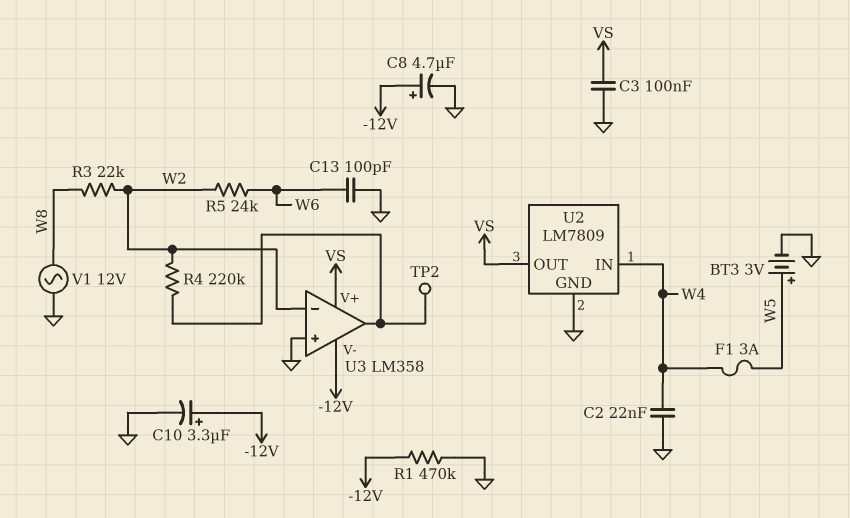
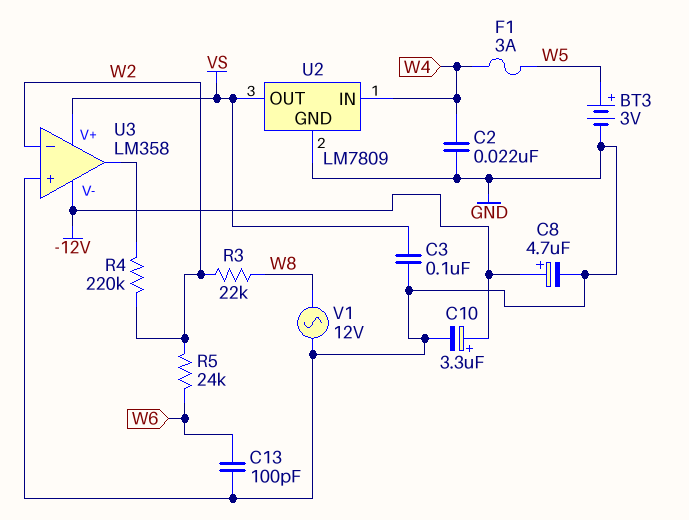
R1: 470k (-12V, GND) -> none
TP2: test point (U3/out) -> none

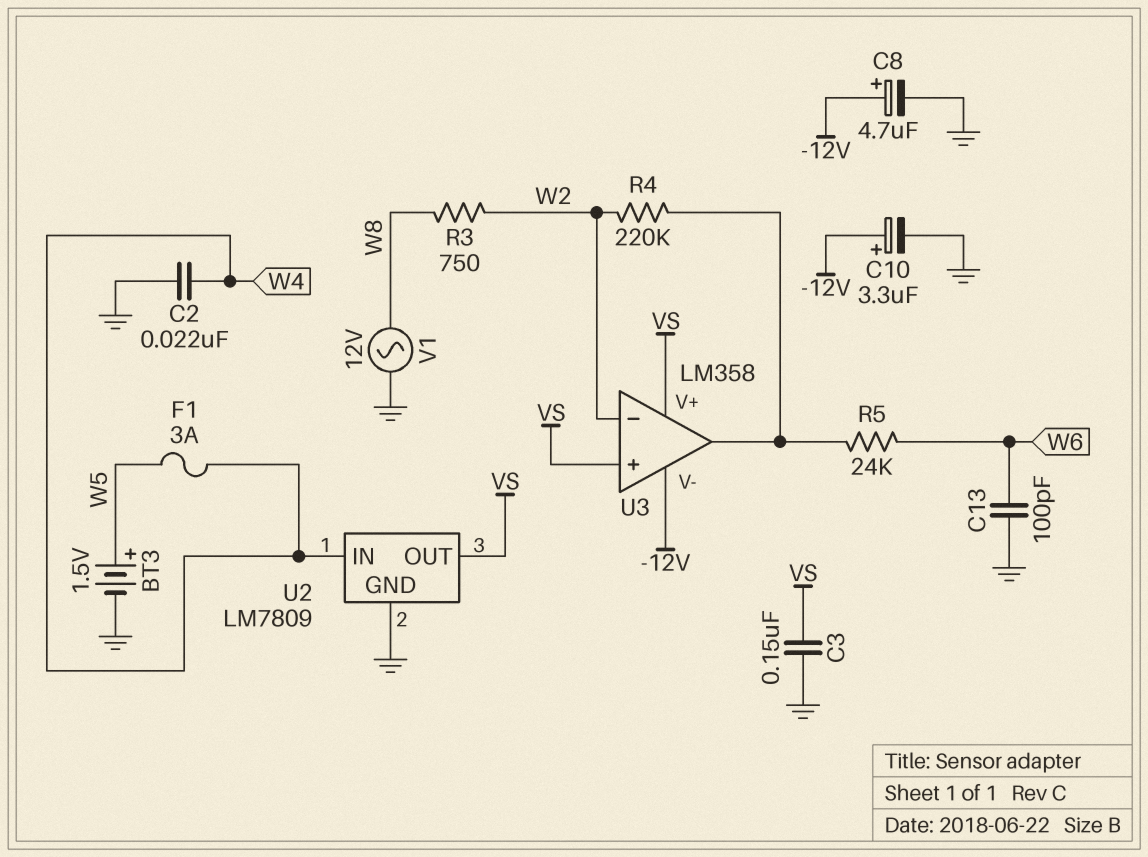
BT3: 3V (plus W5, minus GND) -> 1.5V (plus W5, minus GND)
C3: 100nF (GND, VS) -> 150nF (GND, VS)
R3: 22k (W2, W8) -> 750 (W2, W8)
R5: 24k (W2, W6) -> 24k (U3/out, W6)
U3 pin in+: GND -> VS

